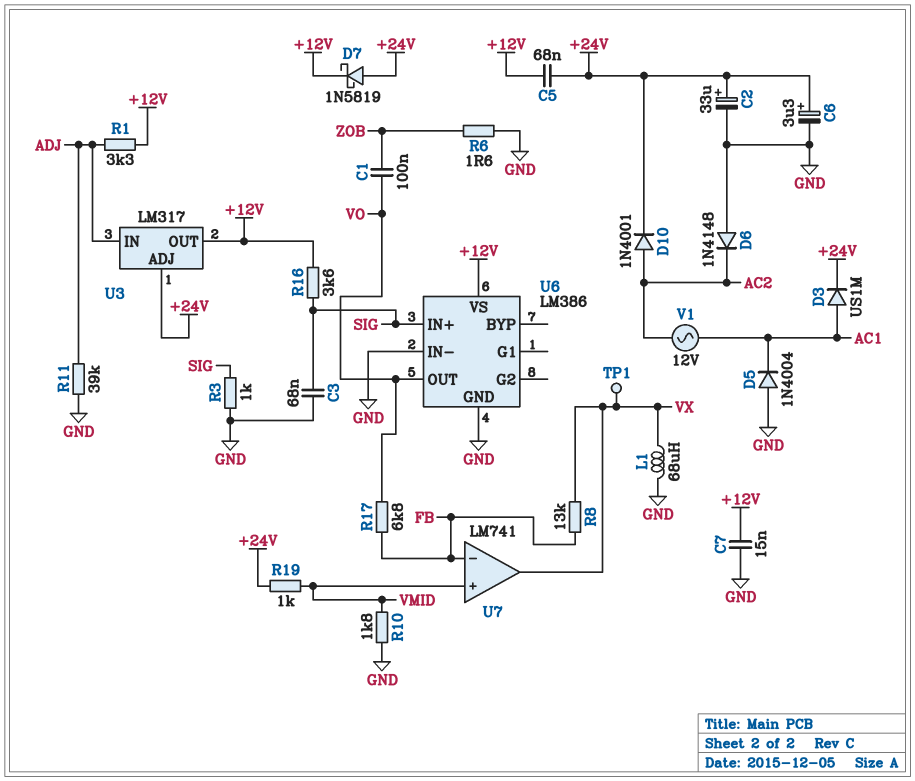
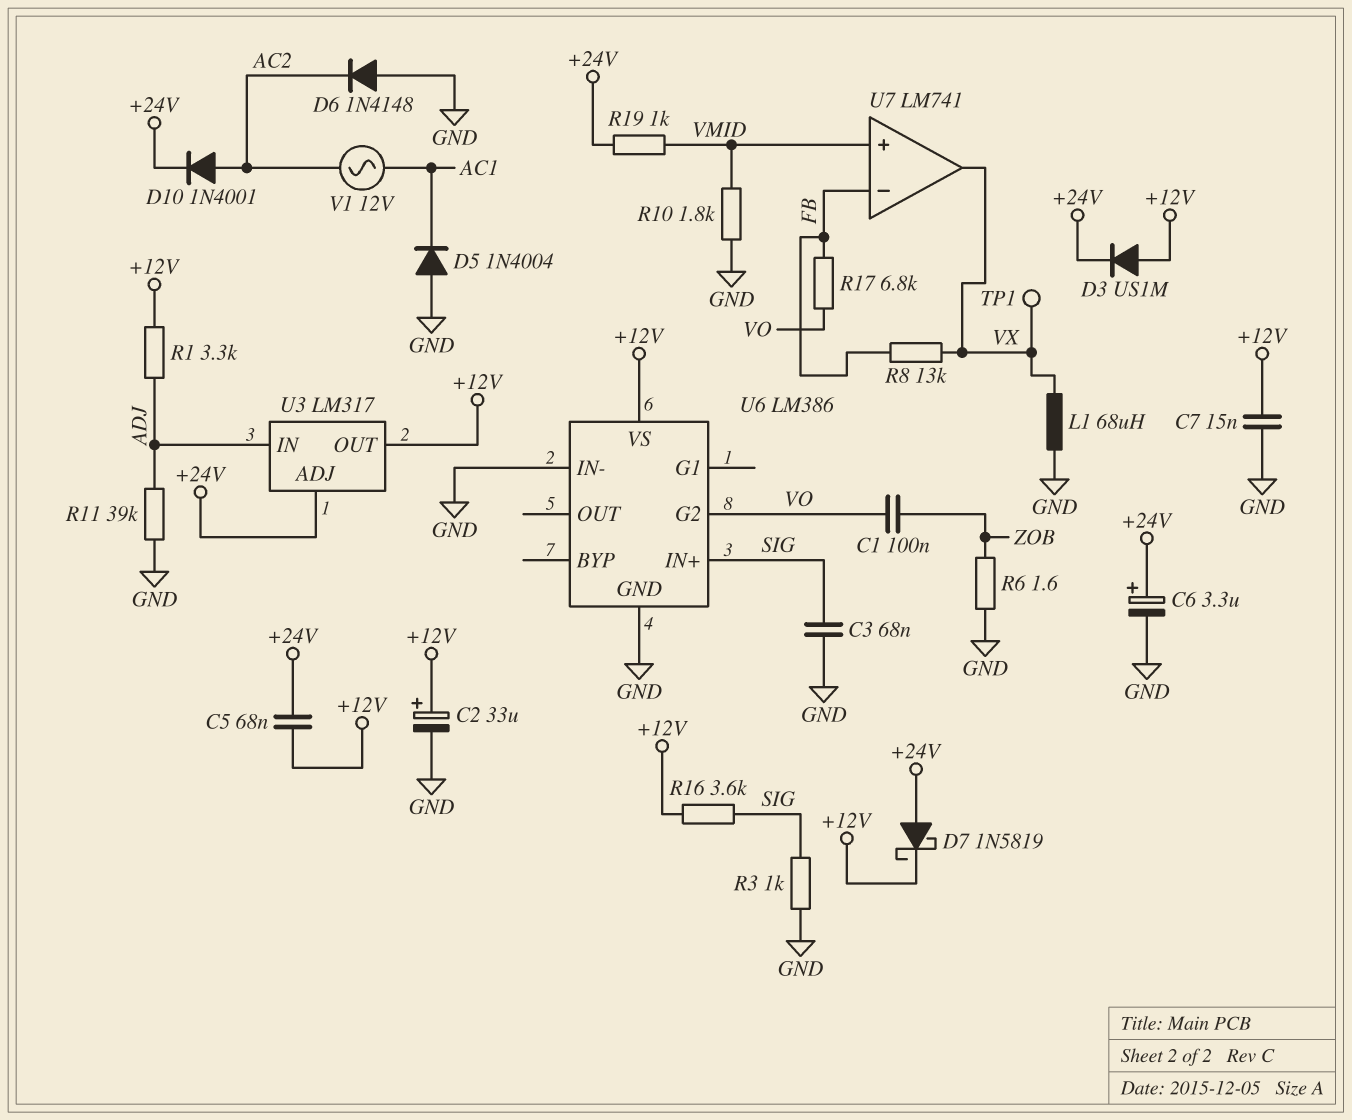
C2: 33uF (plus +24V, minus GND) -> 33uF (plus +12V, minus GND)
D3: diode US1M (A AC1, K +24V) -> diode US1M (A +12V, K +24V)
U6 pin G2: none -> VO
U6 pin OUT: VO -> none

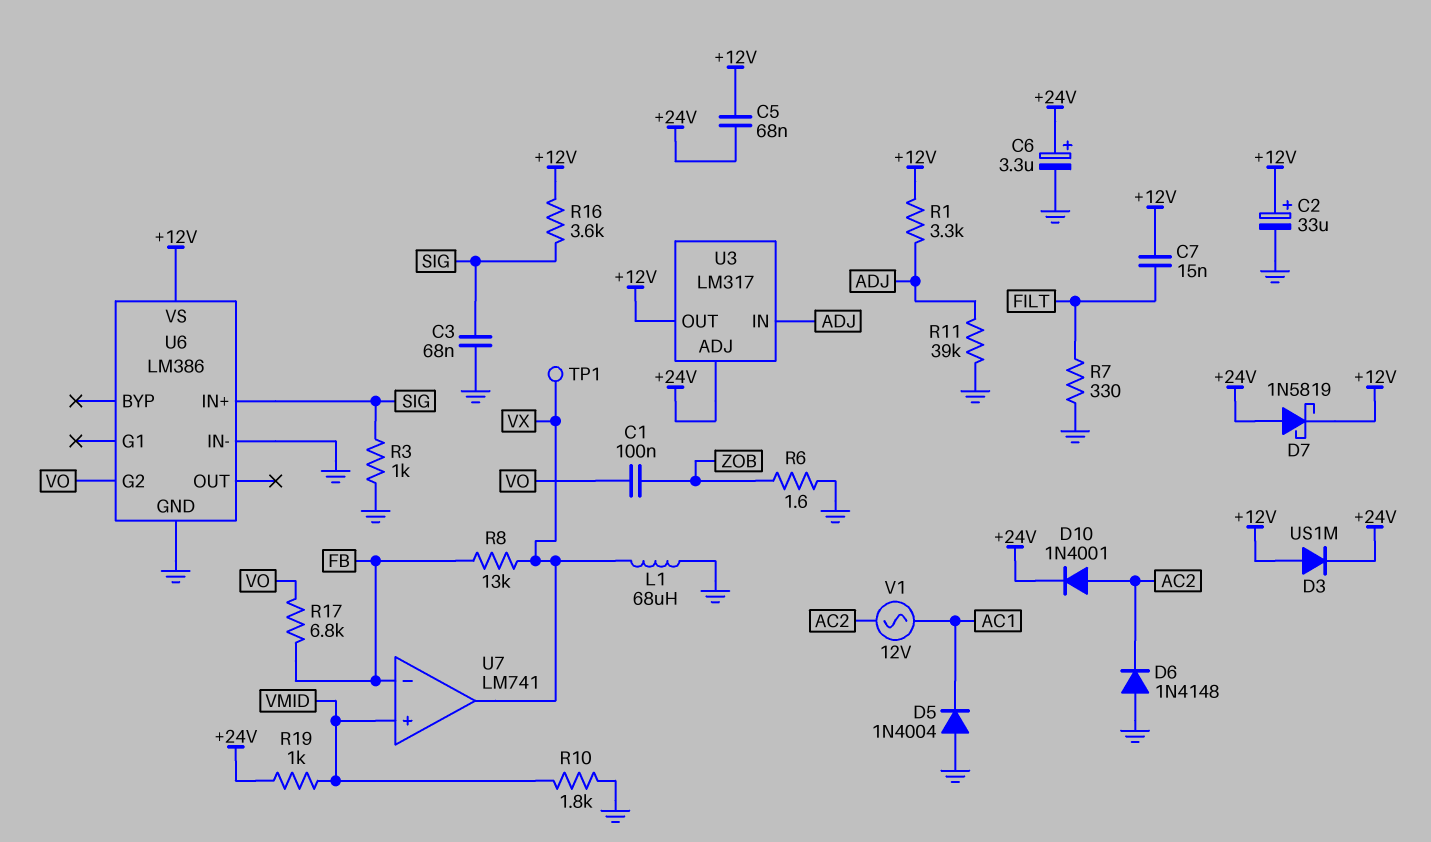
C7: 15nF (+12V, GND) -> 15nF (+12V, FILT)
R7: none -> 330 (FILT, GND)

